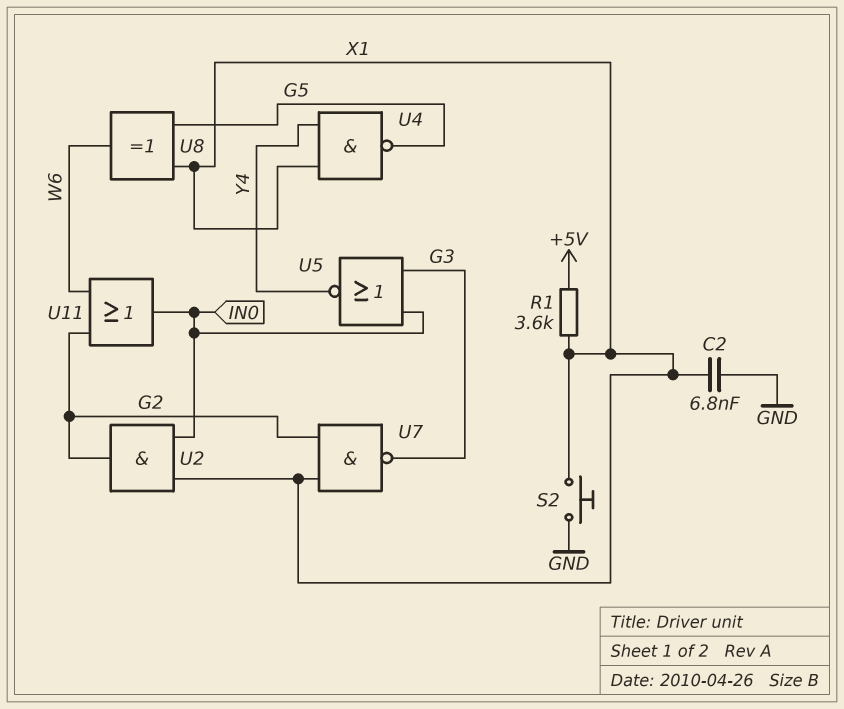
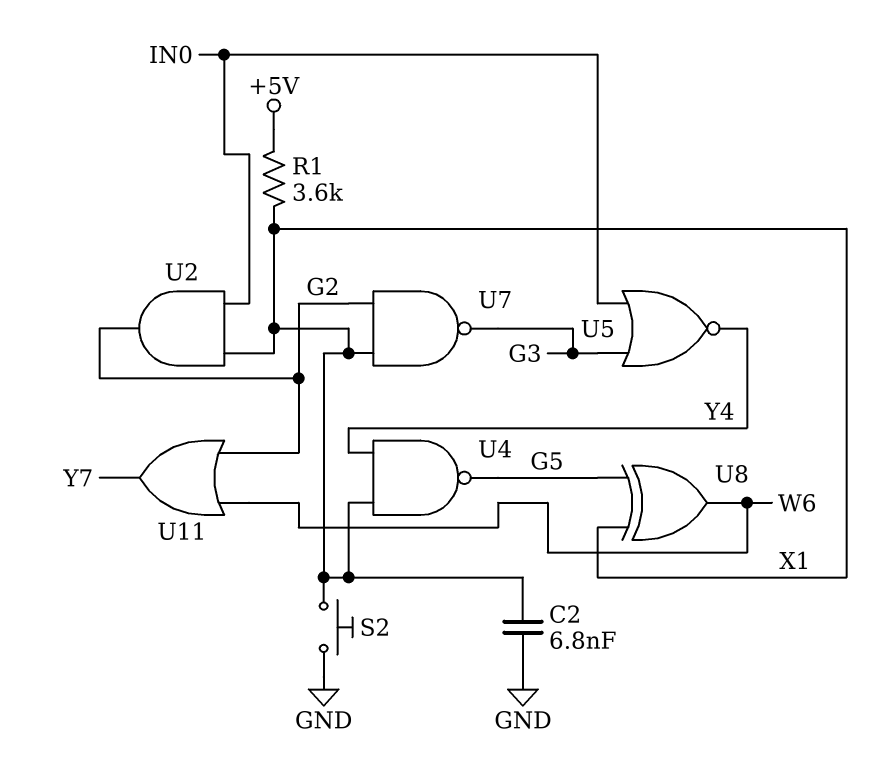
U11: OR (in G2, in W6, out IN0) -> OR (in G2, in W6, out Y7)

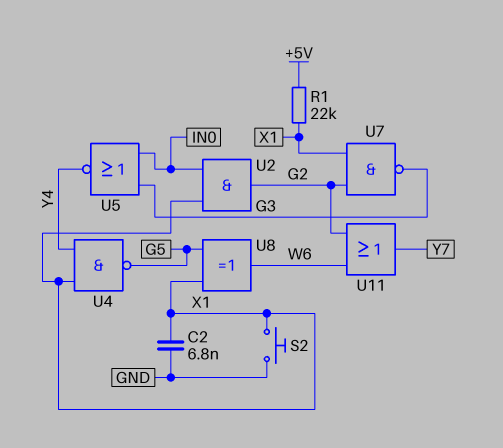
R1: 3.6k (+5V, X1) -> 22k (+5V, X1)

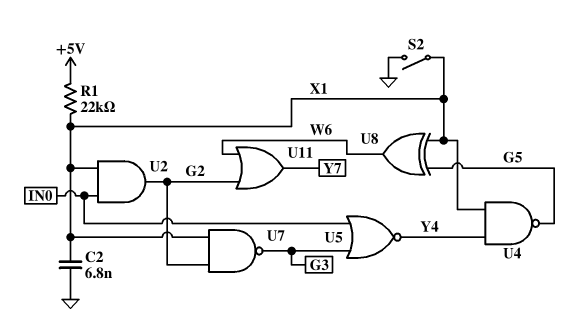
S2: button (GND, X1) -> switch (GND, X1)

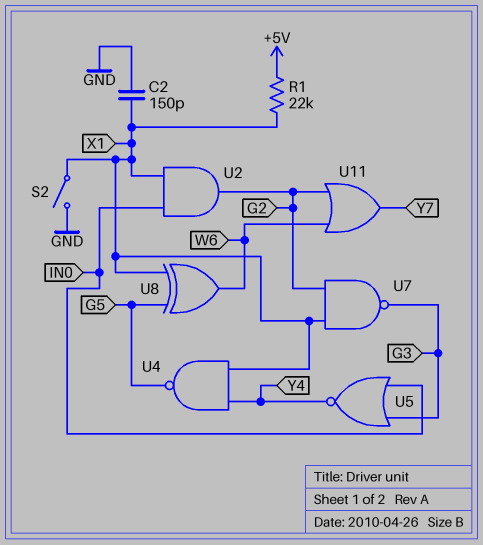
C2: 6.8nF (GND, X1) -> 150pF (GND, X1)

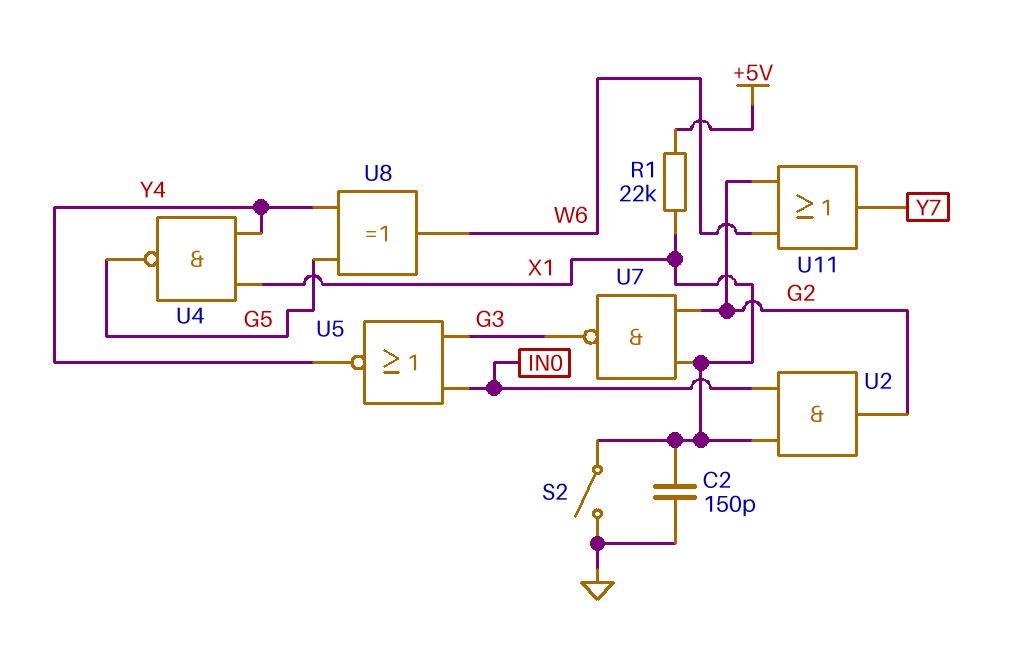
U8: XOR (in G5, in X1, out W6) -> XOR (in G5, in Y4, out W6)

